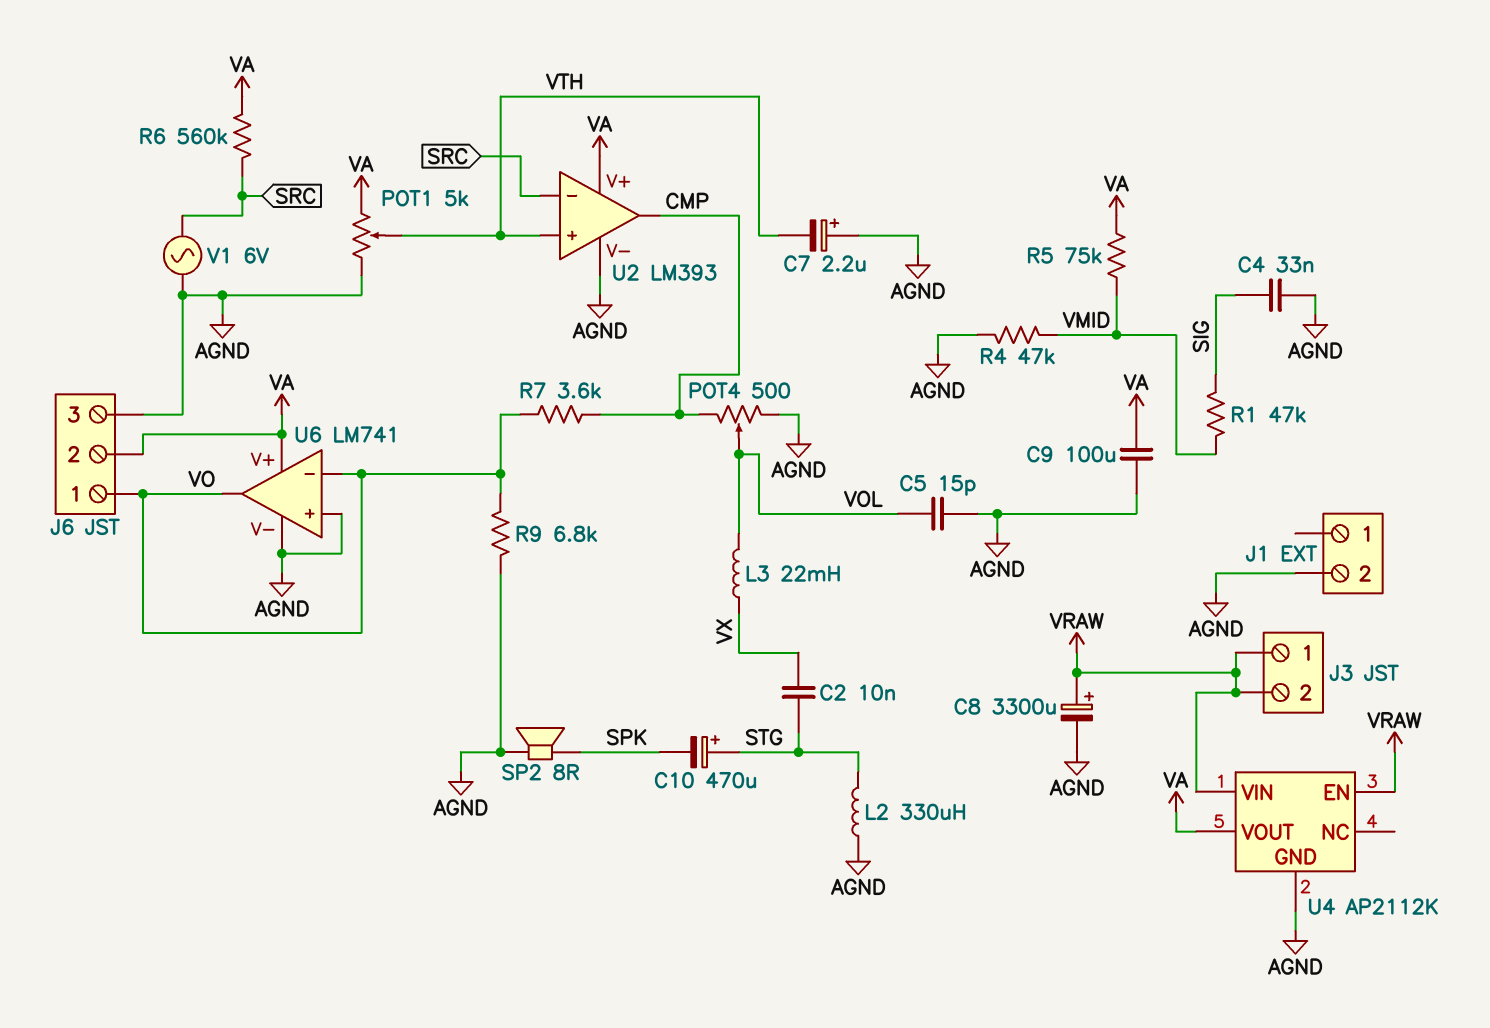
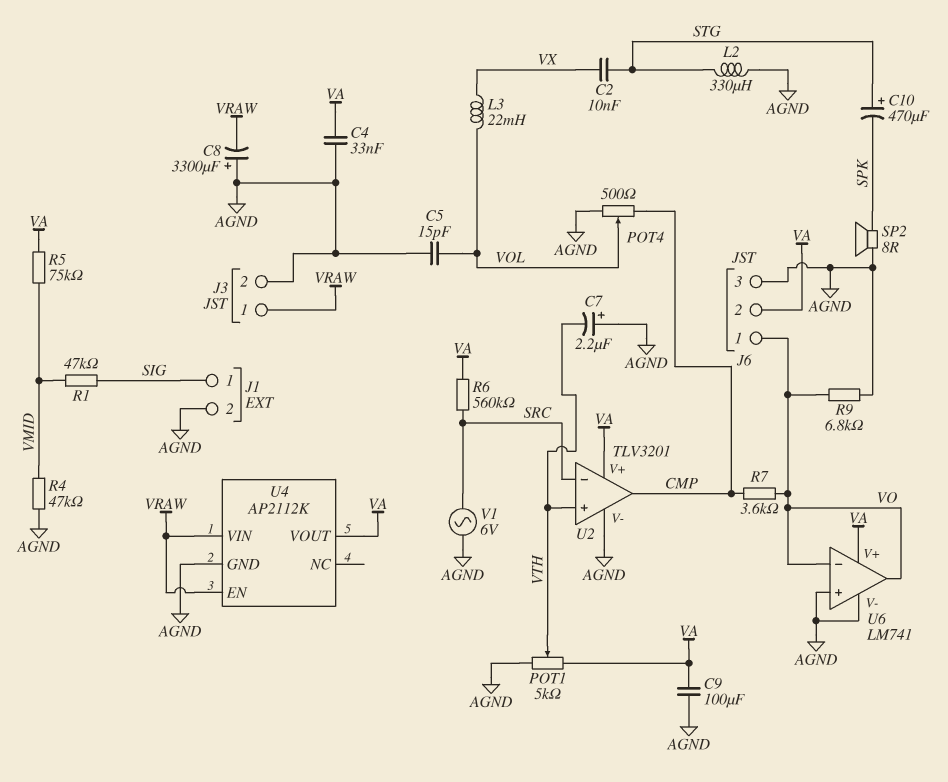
C4: 33nF (AGND, SIG) -> 33nF (AGND, VA)
C8: 3300uF (plus VRAW, minus AGND) -> 3300uF (plus AGND, minus VRAW)
J1 pin 1: none -> SIG
J3 pin 2: VRAW -> AGND
U2: LM393 -> TLV3201

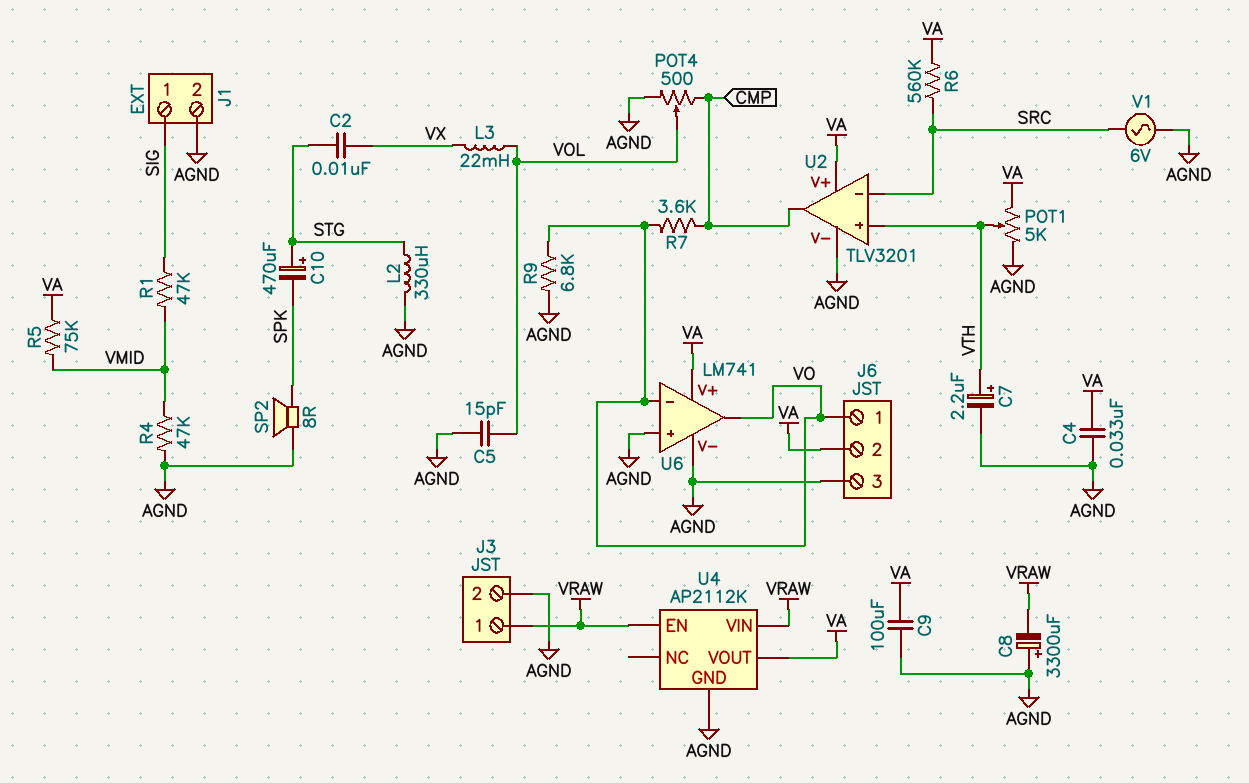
C7: 2.2uF (plus AGND, minus VTH) -> 2.2uF (plus VTH, minus AGND)

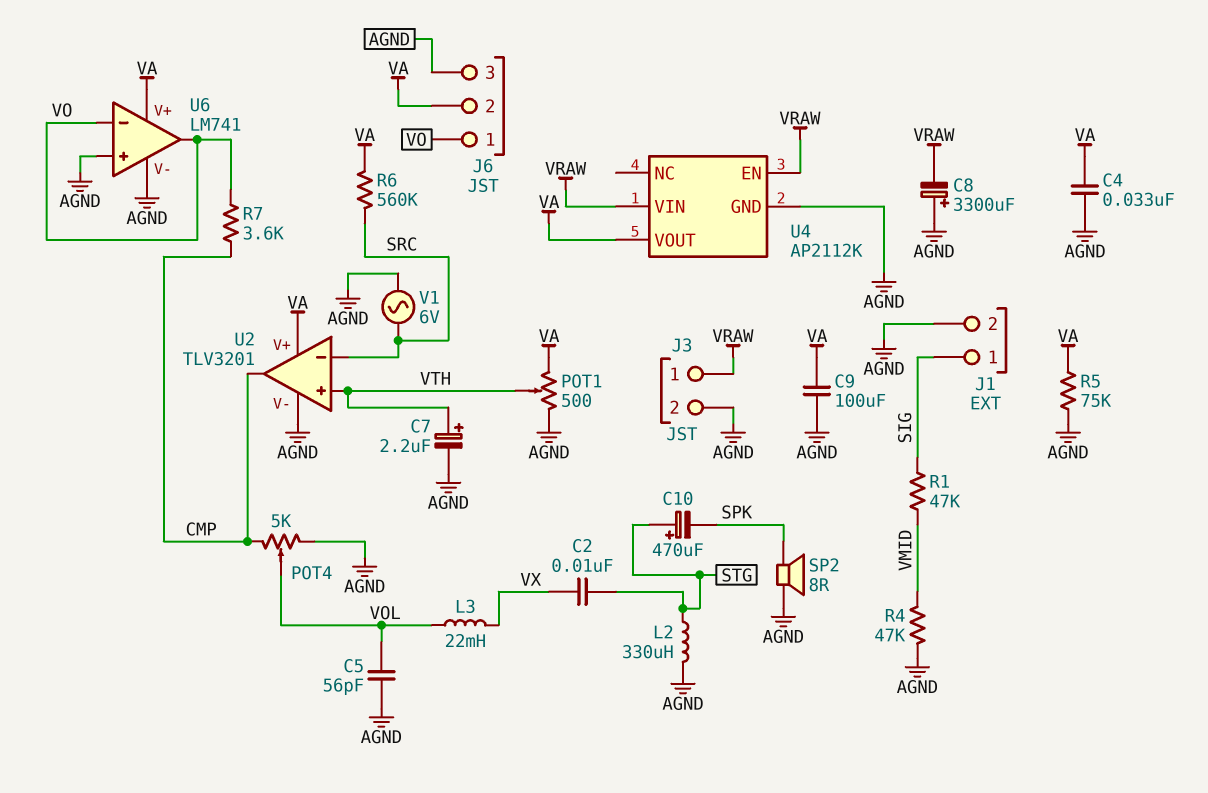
C5: 15pF (AGND, VOL) -> 56pF (AGND, VOL)
POT1: 5k (AGND, VA, wiper VTH) -> 500 (AGND, VA, wiper VTH)
POT4: 500 (AGND, CMP, wiper VOL) -> 5k (AGND, CMP, wiper VOL)
R5: 75k (VA, VMID) -> 75k (AGND, VA)
R9: 6.8k (AGND, VO) -> none

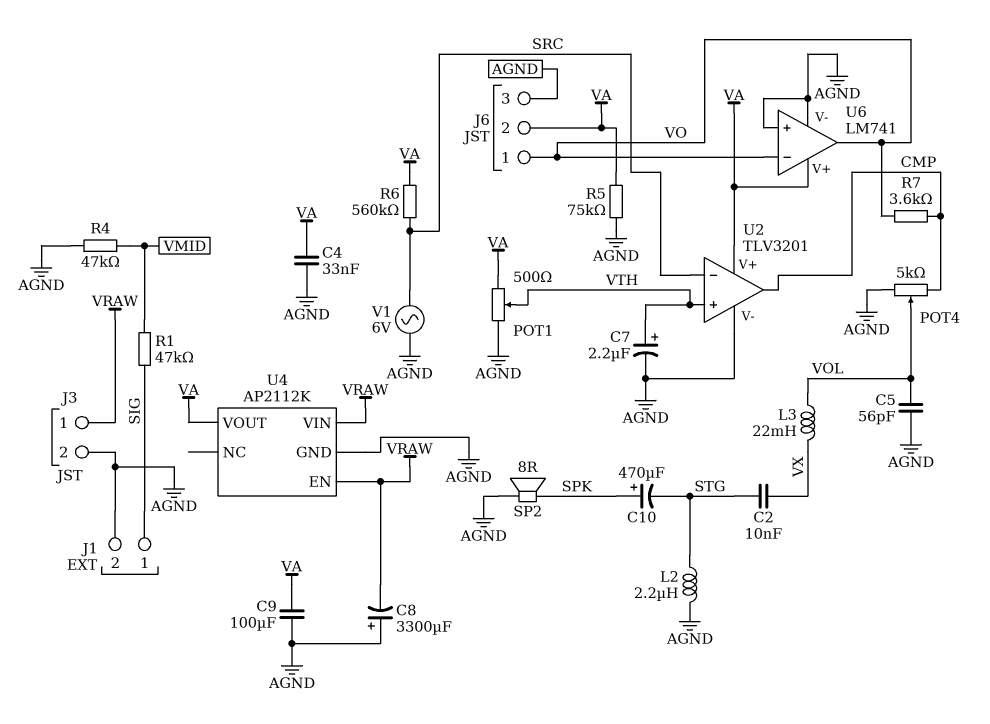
C10: 470uF (plus STG, minus SPK) -> 470uF (plus SPK, minus STG)
L2: 330uH (AGND, STG) -> 2.2uH (AGND, STG)

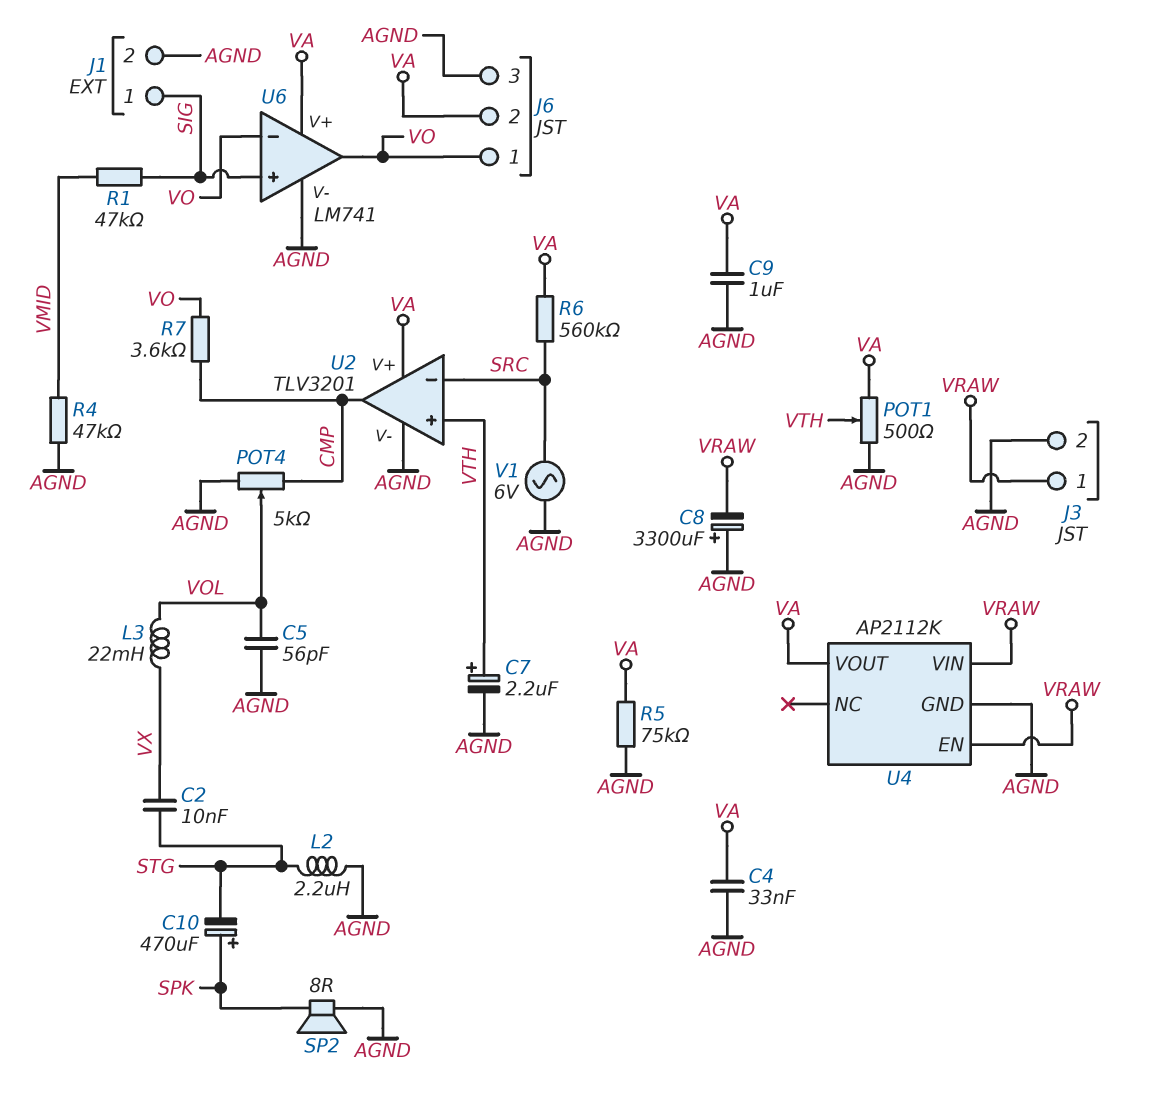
C9: 100uF (AGND, VA) -> 1uF (AGND, VA)
U6 pin in+: AGND -> SIG

